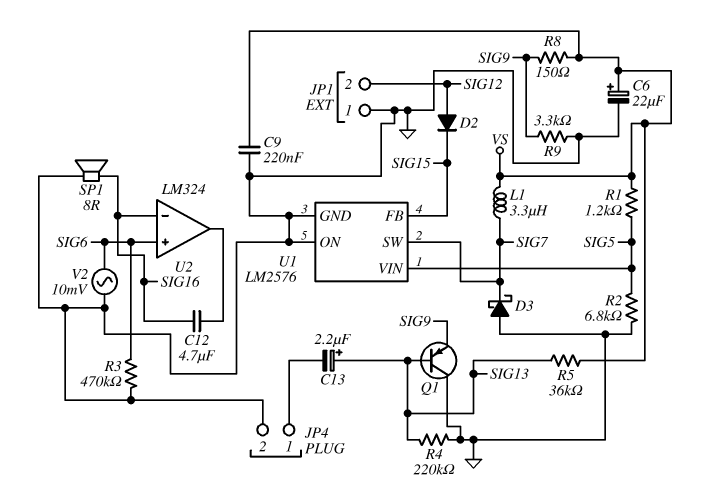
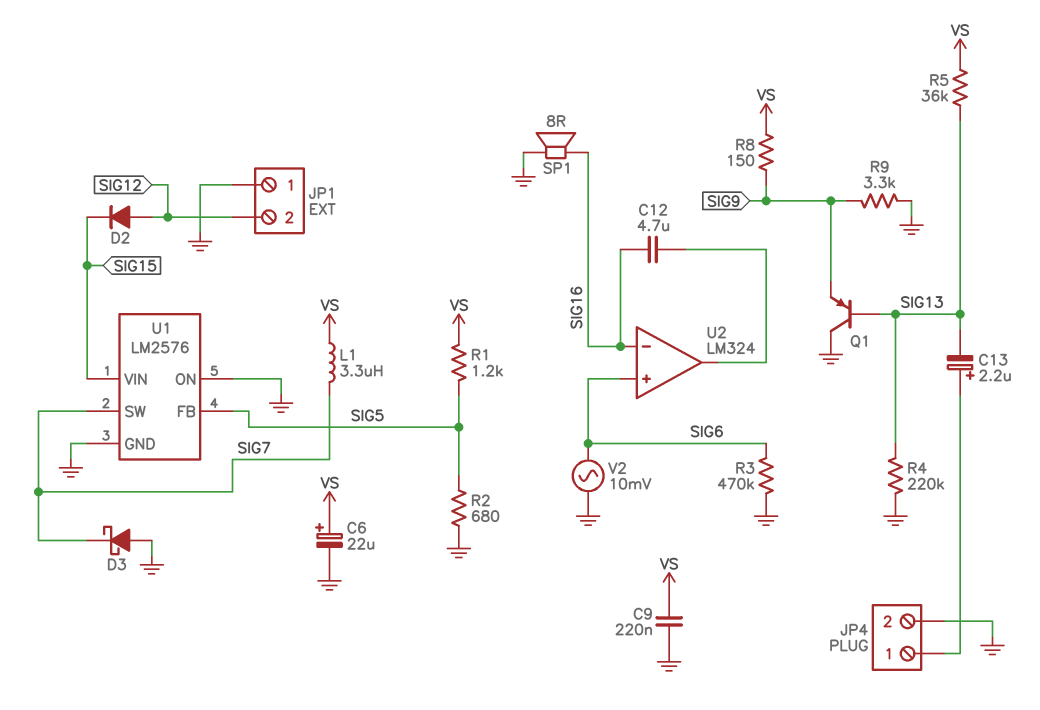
C13: 2.2uF (plus SIG13, minus JP4/1) -> 2.2uF (plus JP4/1, minus SIG13)
R2: 6.8k (GND, SIG5) -> 680 (GND, SIG5)
U1 pin FB: SIG15 -> SIG5
U1 pin VIN: SIG5 -> SIG15

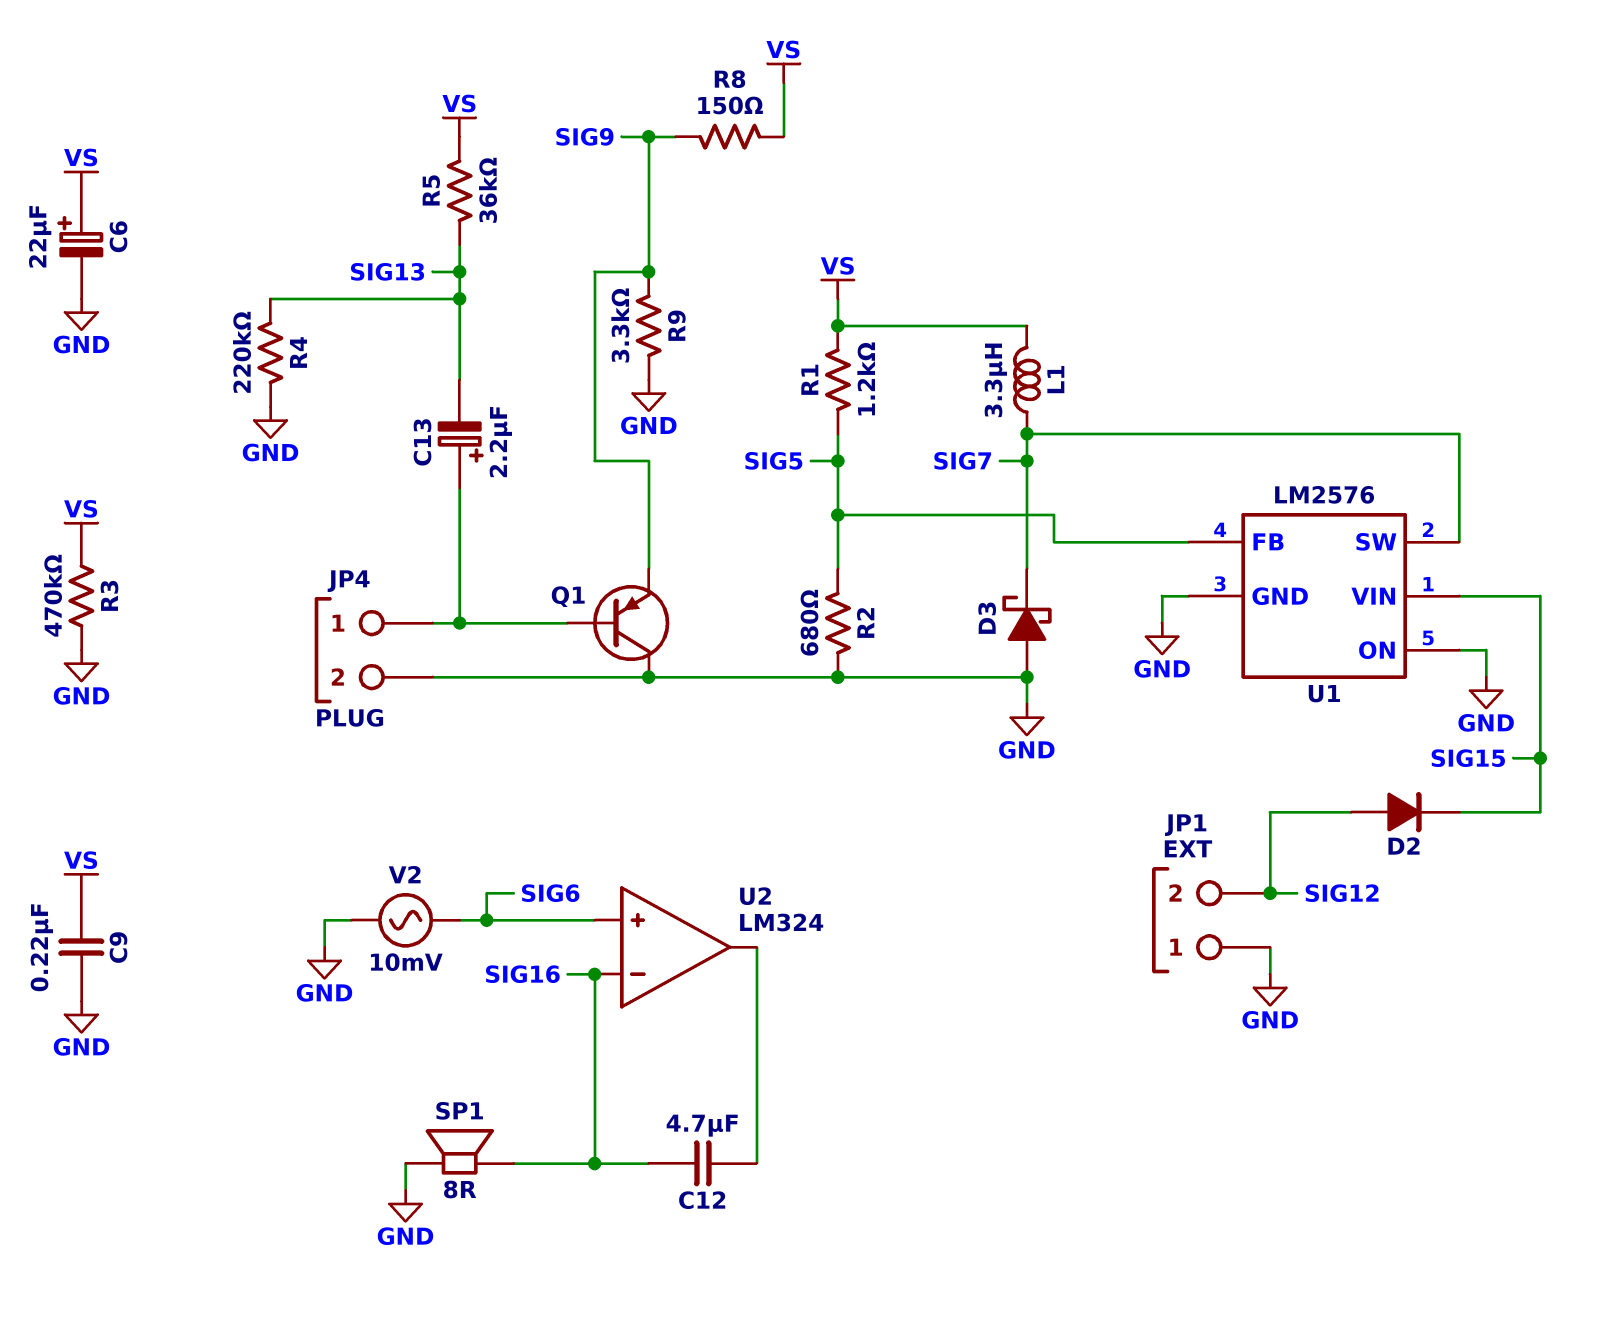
Q1: PNP (B SIG13, C GND, E SIG9) -> PNP (B JP4/1, C GND, E SIG9)
R3: 470k (GND, SIG6) -> 470k (GND, VS)

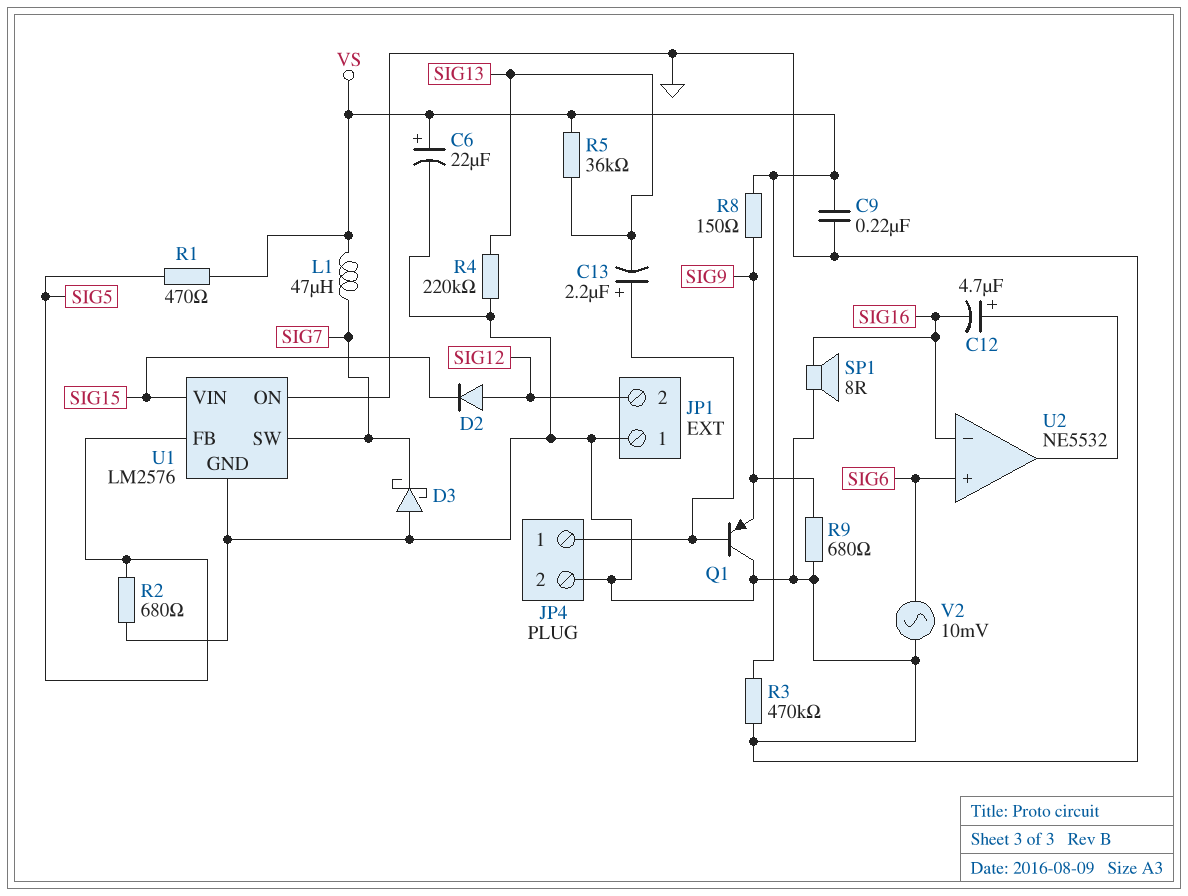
C12: 4.7uF (SIG16, U2/out) -> 4.7uF (plus U2/out, minus SIG16)
L1: 3.3uH (SIG7, VS) -> 47uH (SIG7, VS)
R1: 1.2k (SIG5, VS) -> 470 (SIG5, VS)
R9: 3.3k (GND, SIG9) -> 680 (GND, SIG9)
U2: LM324 -> NE5532

